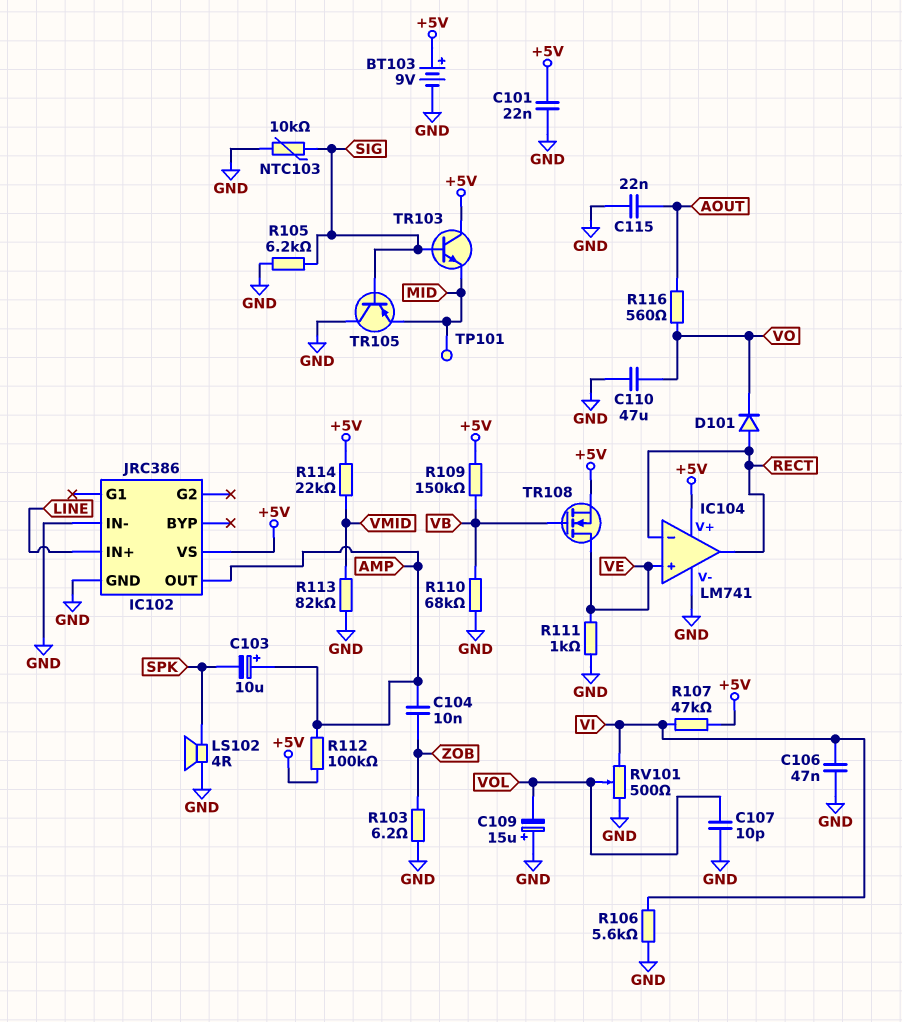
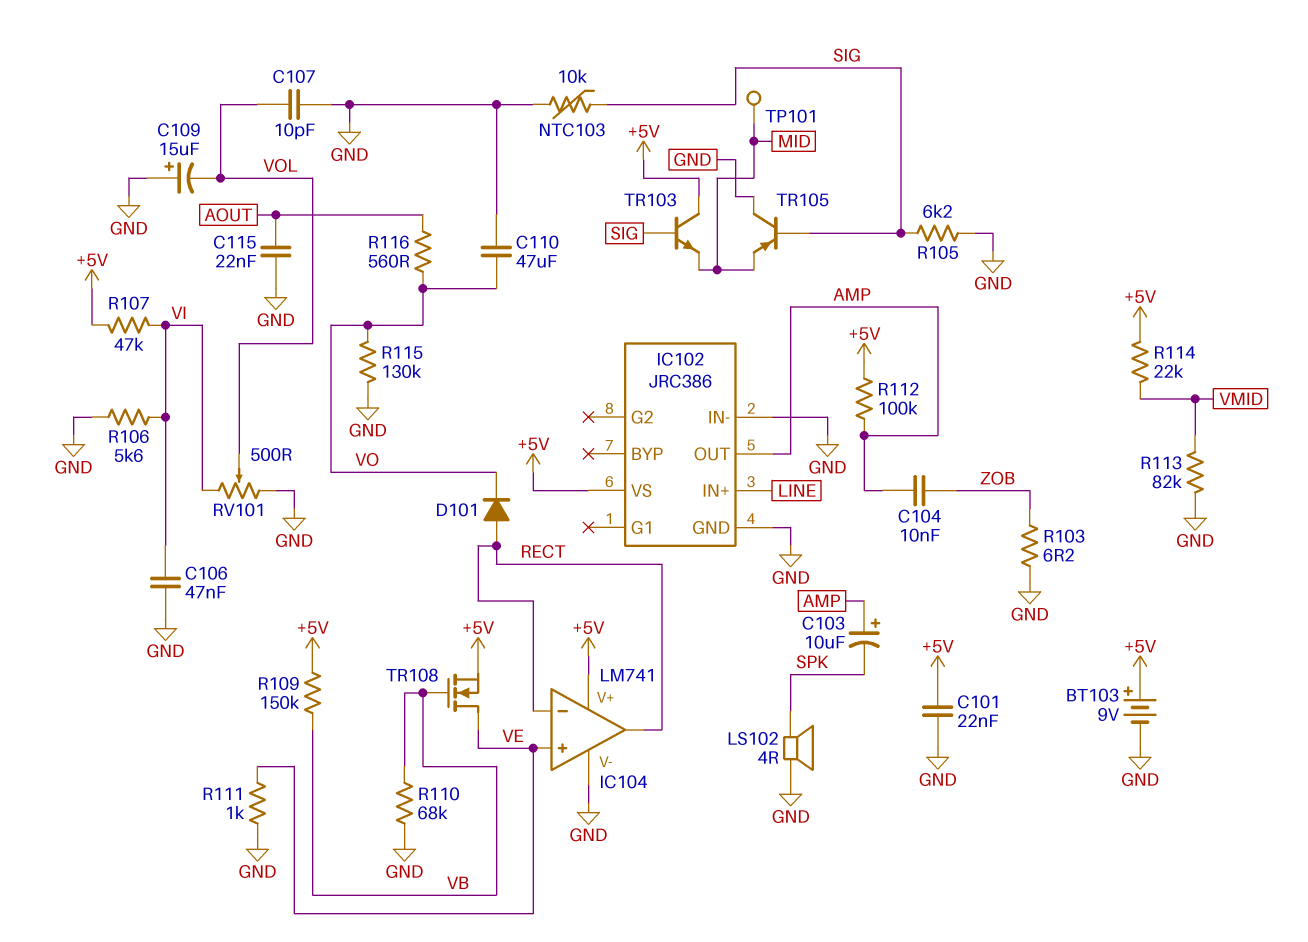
R115: none -> 130k (GND, VO)

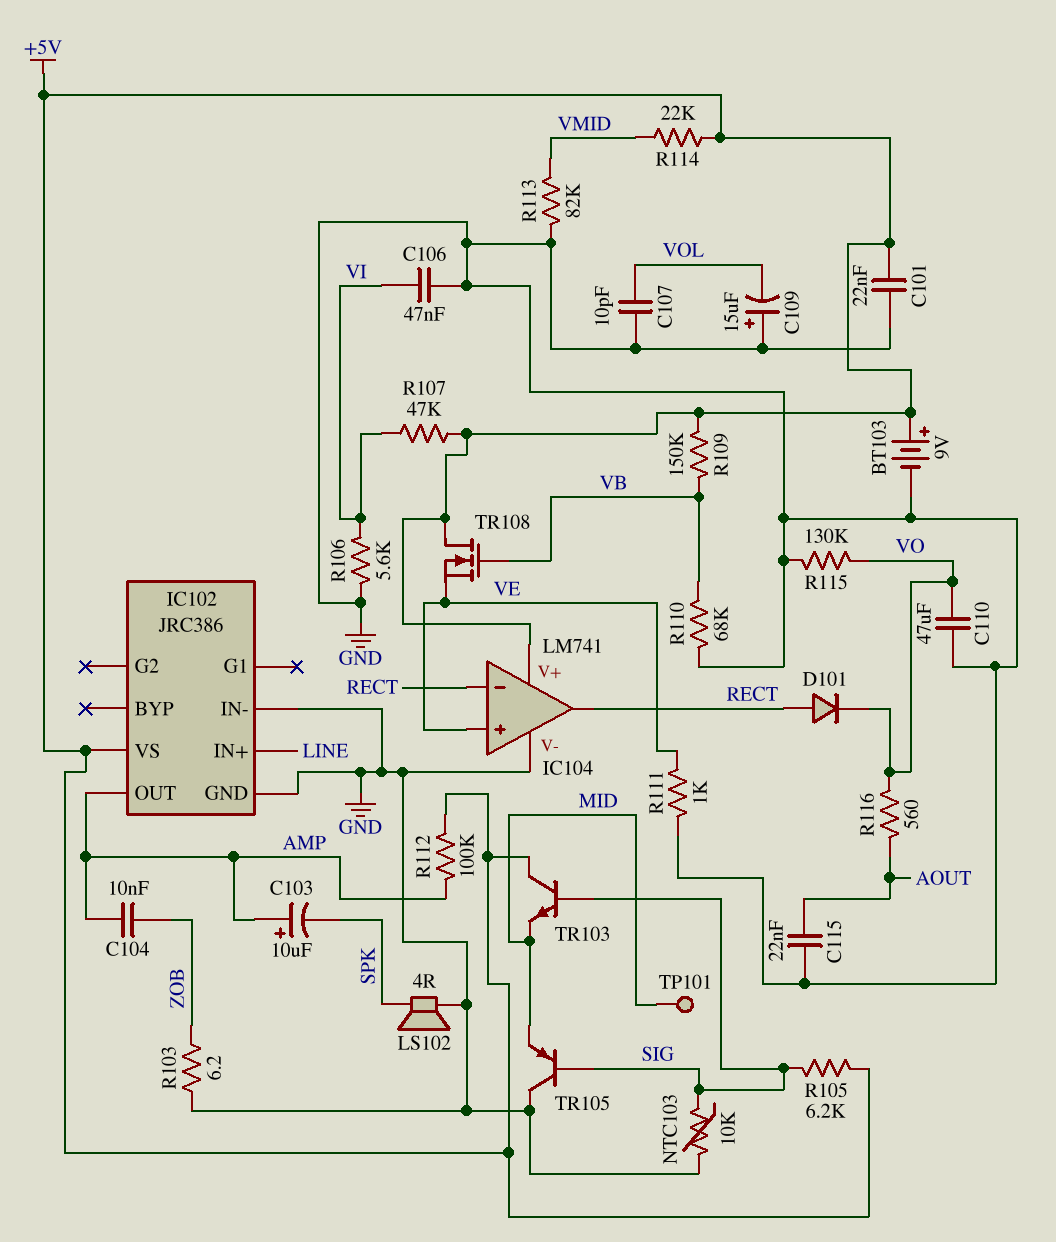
R105: 6.2k (GND, SIG) -> 6.2k (+5V, SIG)
RV101: 500 (GND, VI, wiper VOL) -> none
TR108: NMOS (G VB, D VE, S +5V) -> NMOS (G VB, D +5V, S VE)

